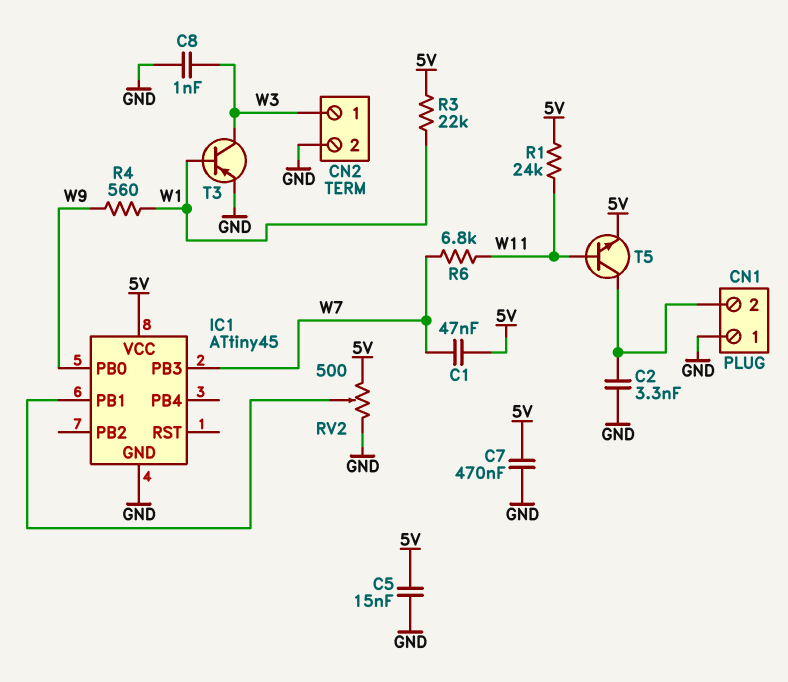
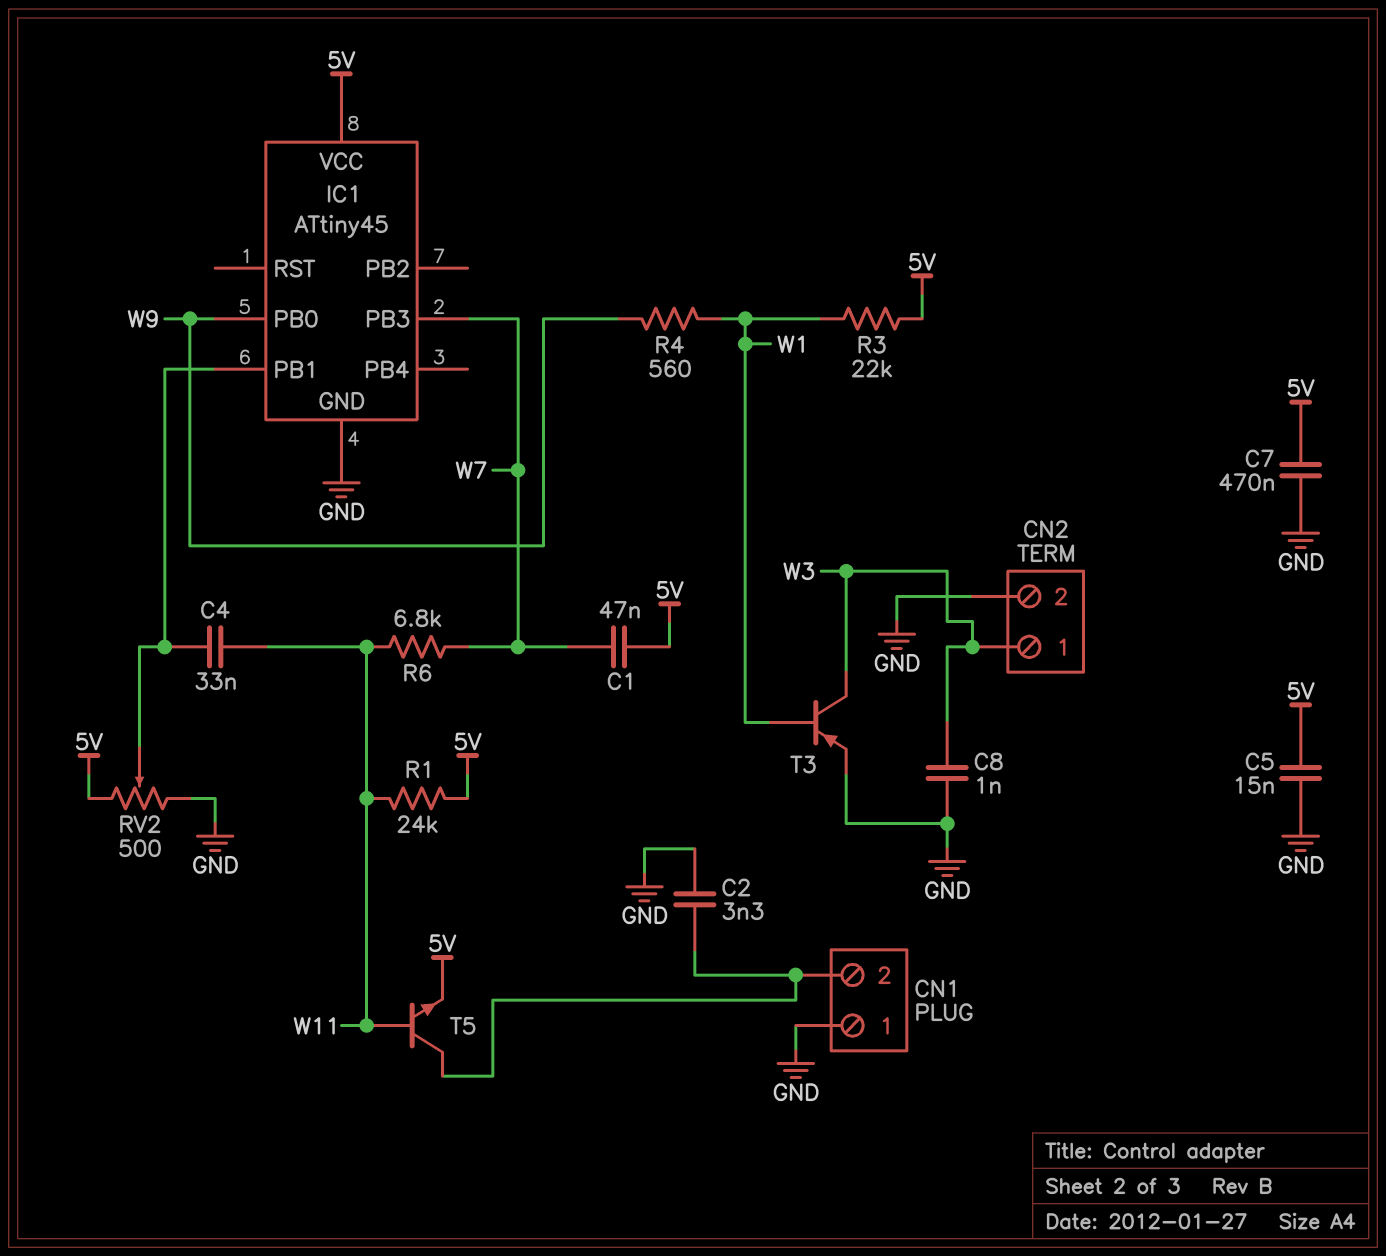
C4: none -> 33nF (IC1/PB1, W11)

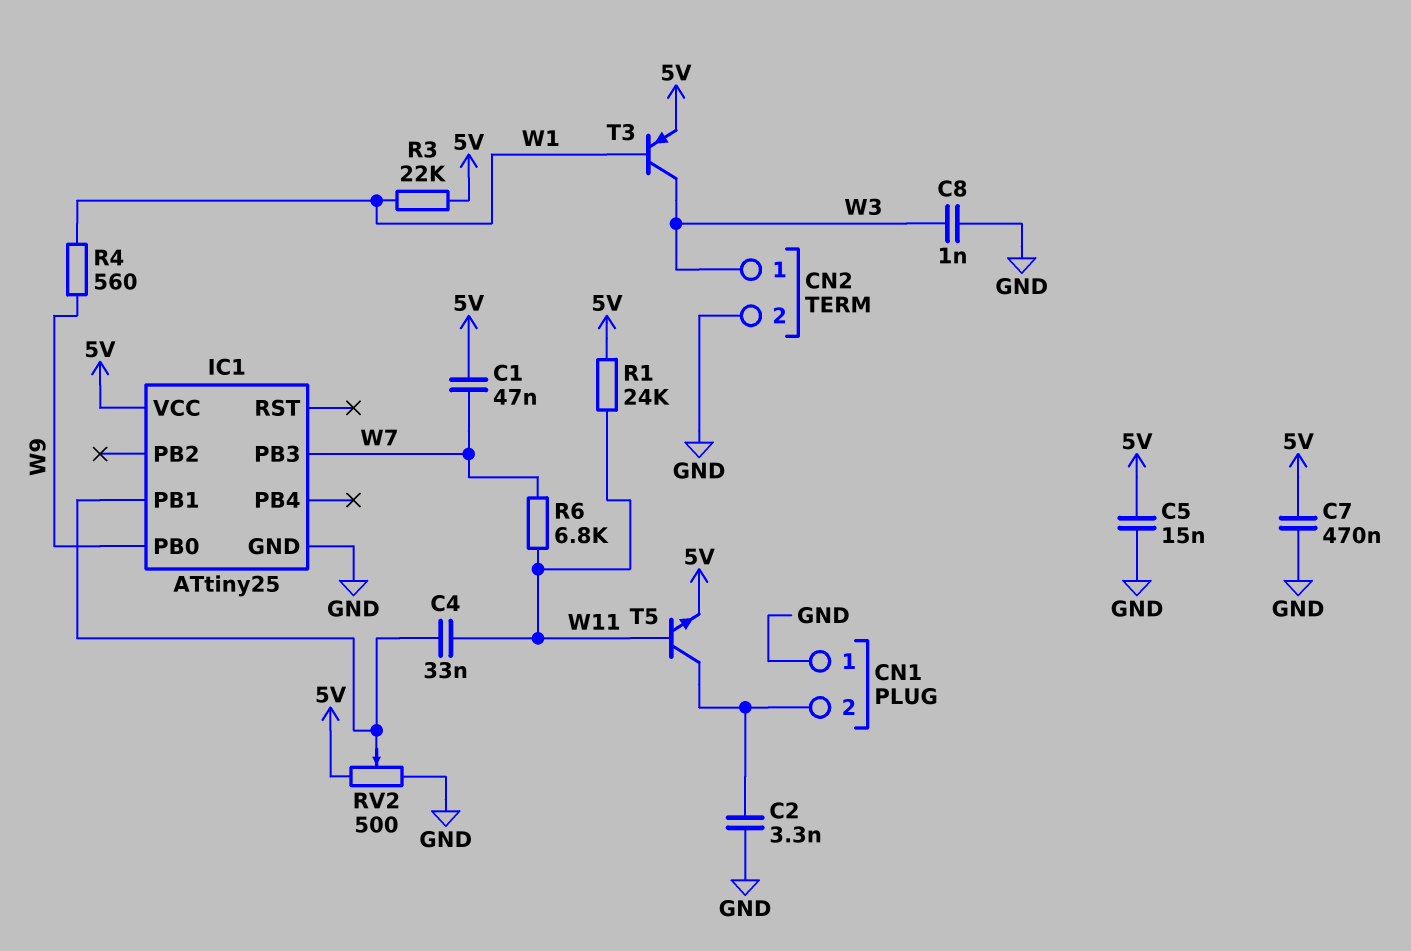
IC1: ATtiny45 -> ATtiny25
T3: PNP (B W1, C W3, E GND) -> PNP (B W1, C W3, E 5V)

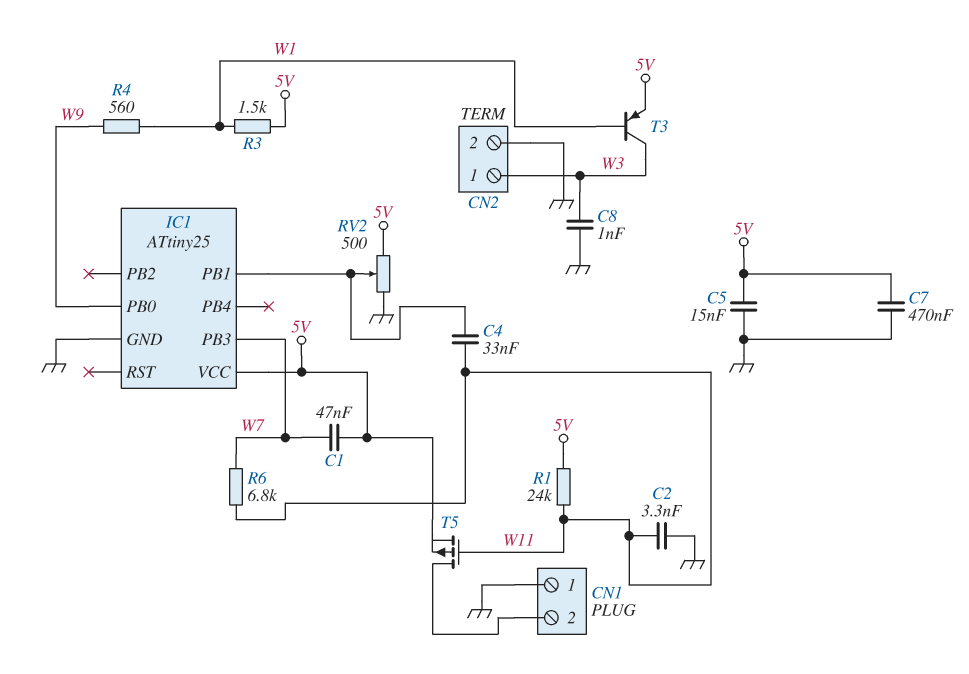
C2: 3.3nF (CN1/2, GND) -> 3.3nF (GND, W11)
R3: 22k (5V, W1) -> 1.5k (5V, W1)
T5: NPN (B W11, C CN1/2, E 5V) -> PMOS (G W11, D CN1/2, S 5V)

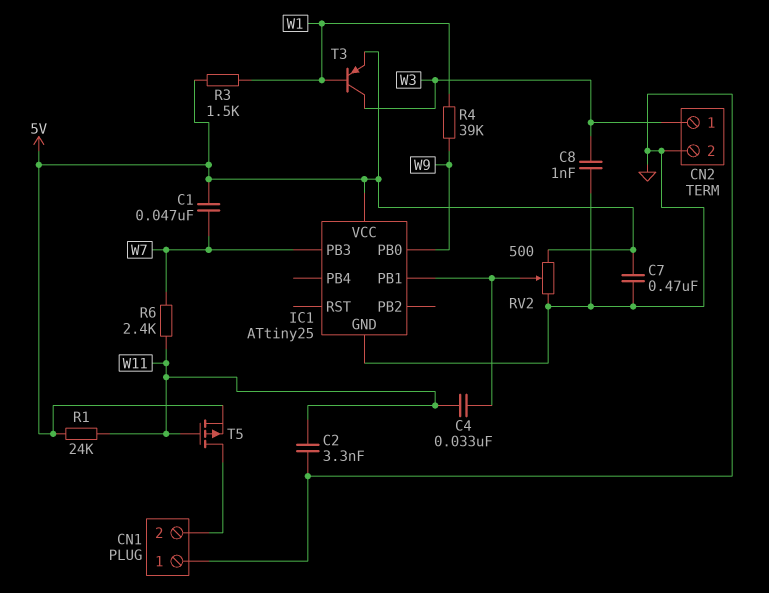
C5: 15nF (5V, GND) -> none
R4: 560 (W1, W9) -> 39k (W1, W9)
R6: 6.8k (W7, W11) -> 2.4k (W7, W11)

